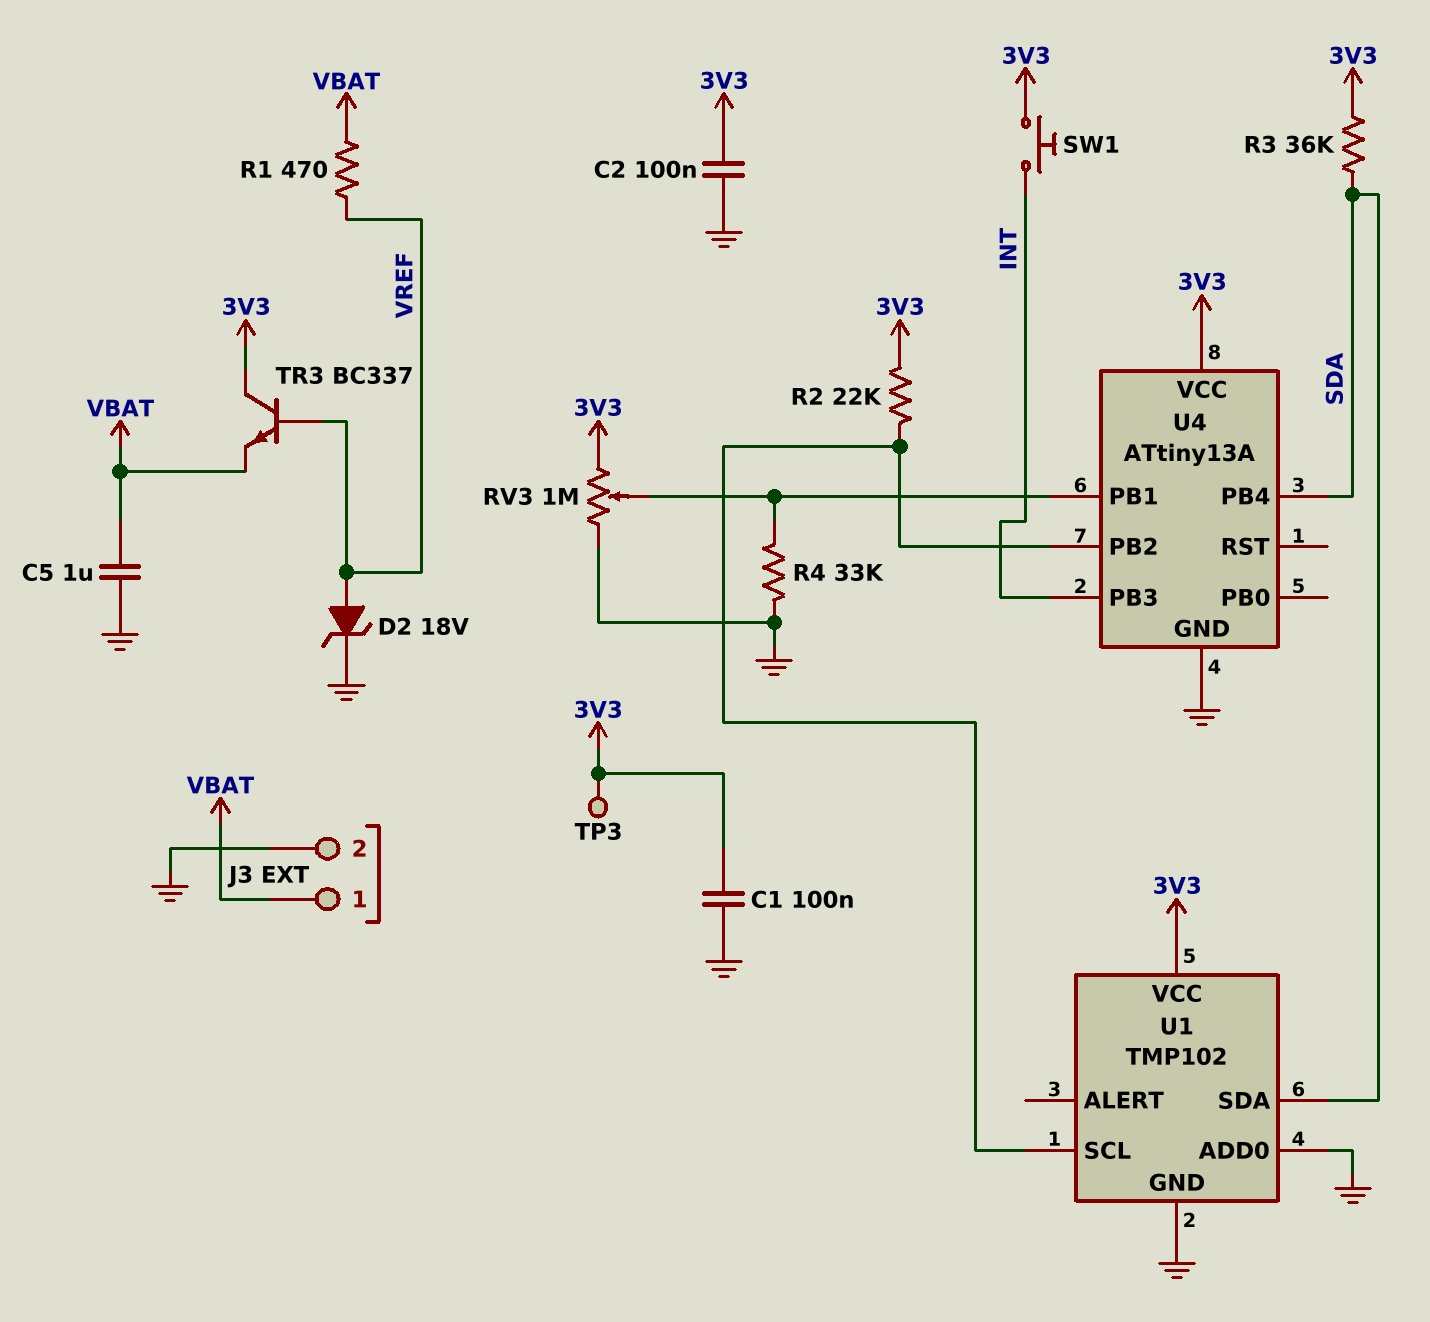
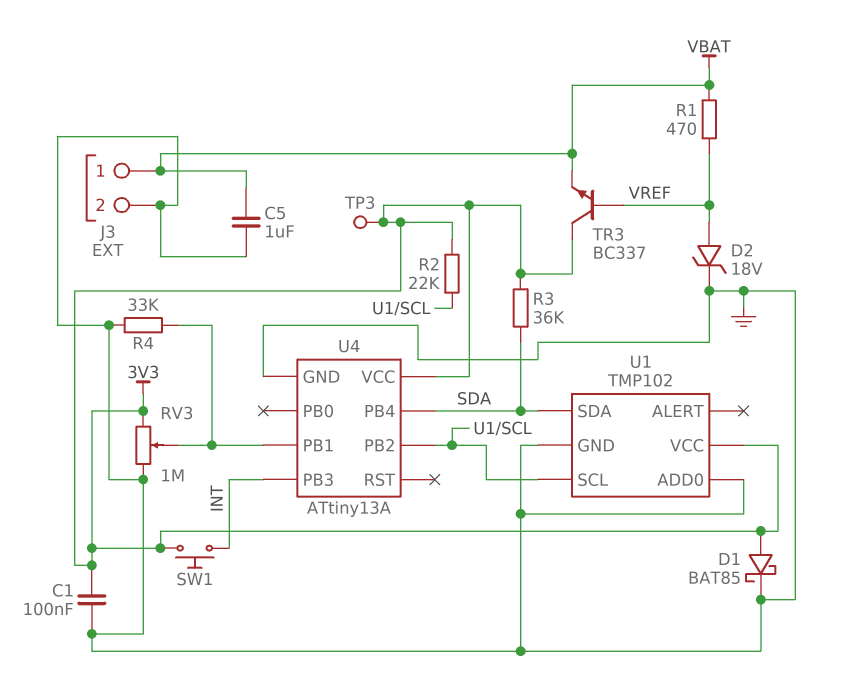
C2: 100nF (3V3, GND) -> none
D1: none -> schottky BAT85 (A 3V3, K GND)

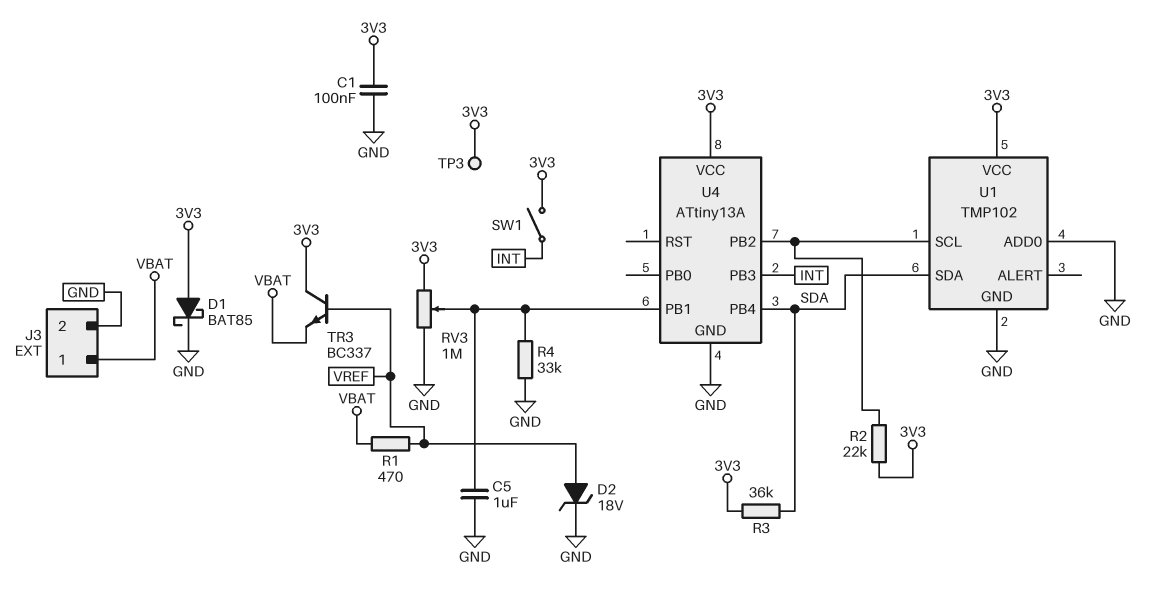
C5: 1uF (GND, VBAT) -> 1uF (GND, U4/PB1)
SW1: button (3V3, INT) -> switch (3V3, INT)

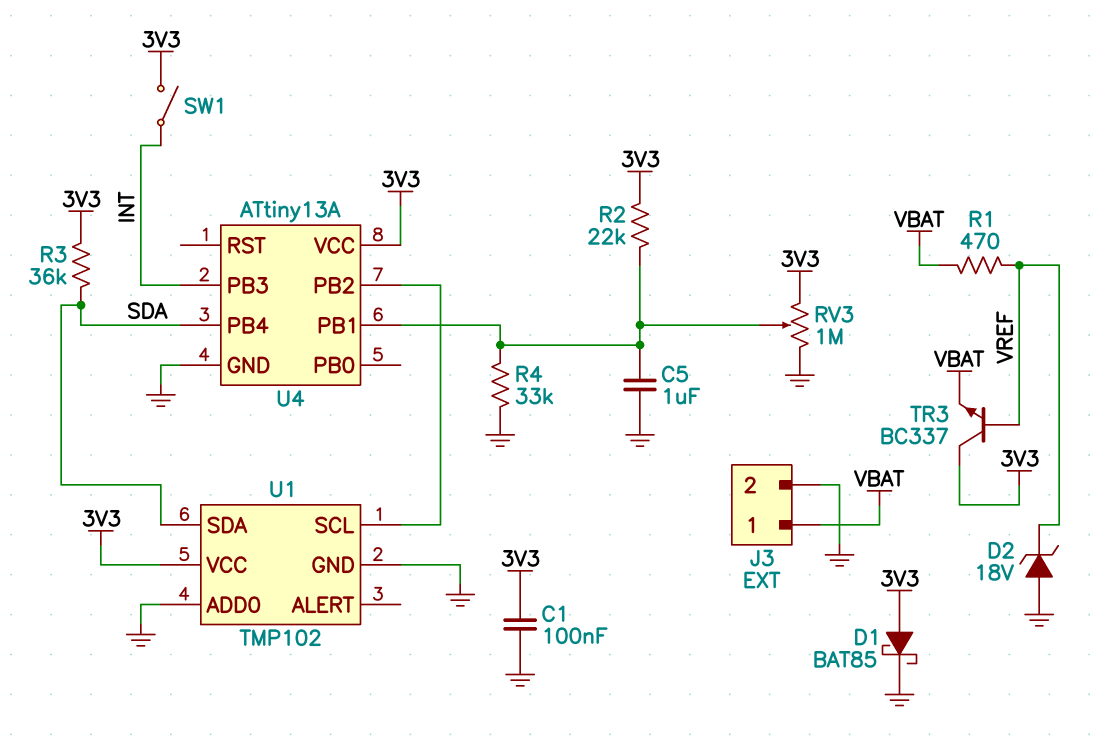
D2: zener 18V (A VREF, K GND) -> zener 18V (A GND, K VREF)
R2: 22k (3V3, U1/SCL) -> 22k (3V3, U4/PB1)
TP3: test point (3V3) -> none

